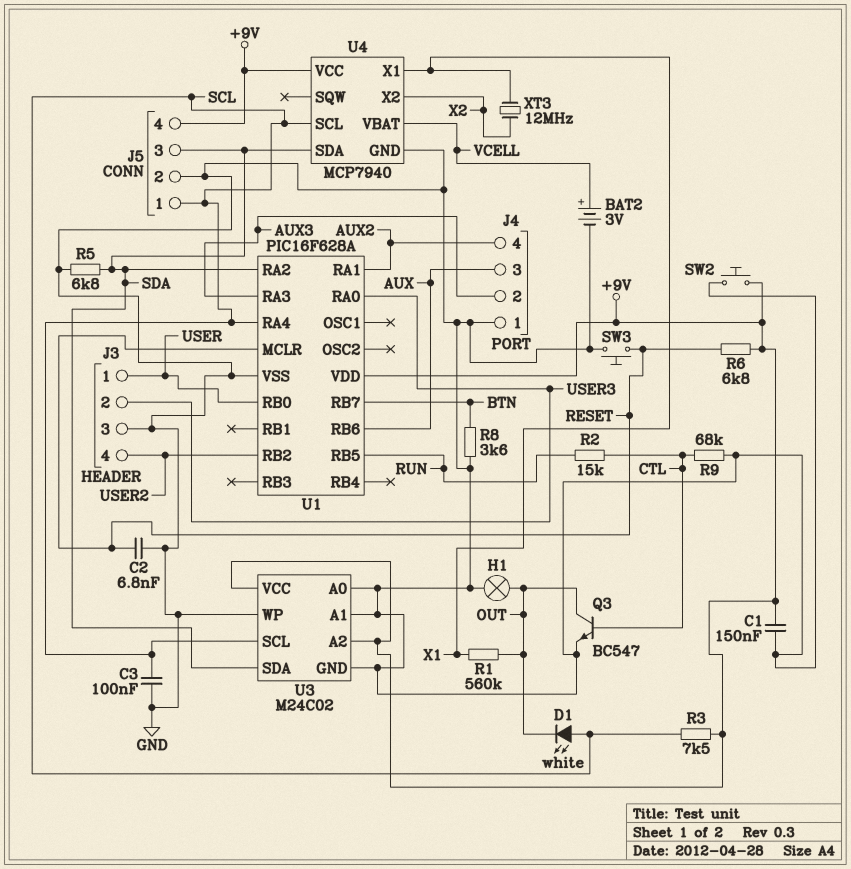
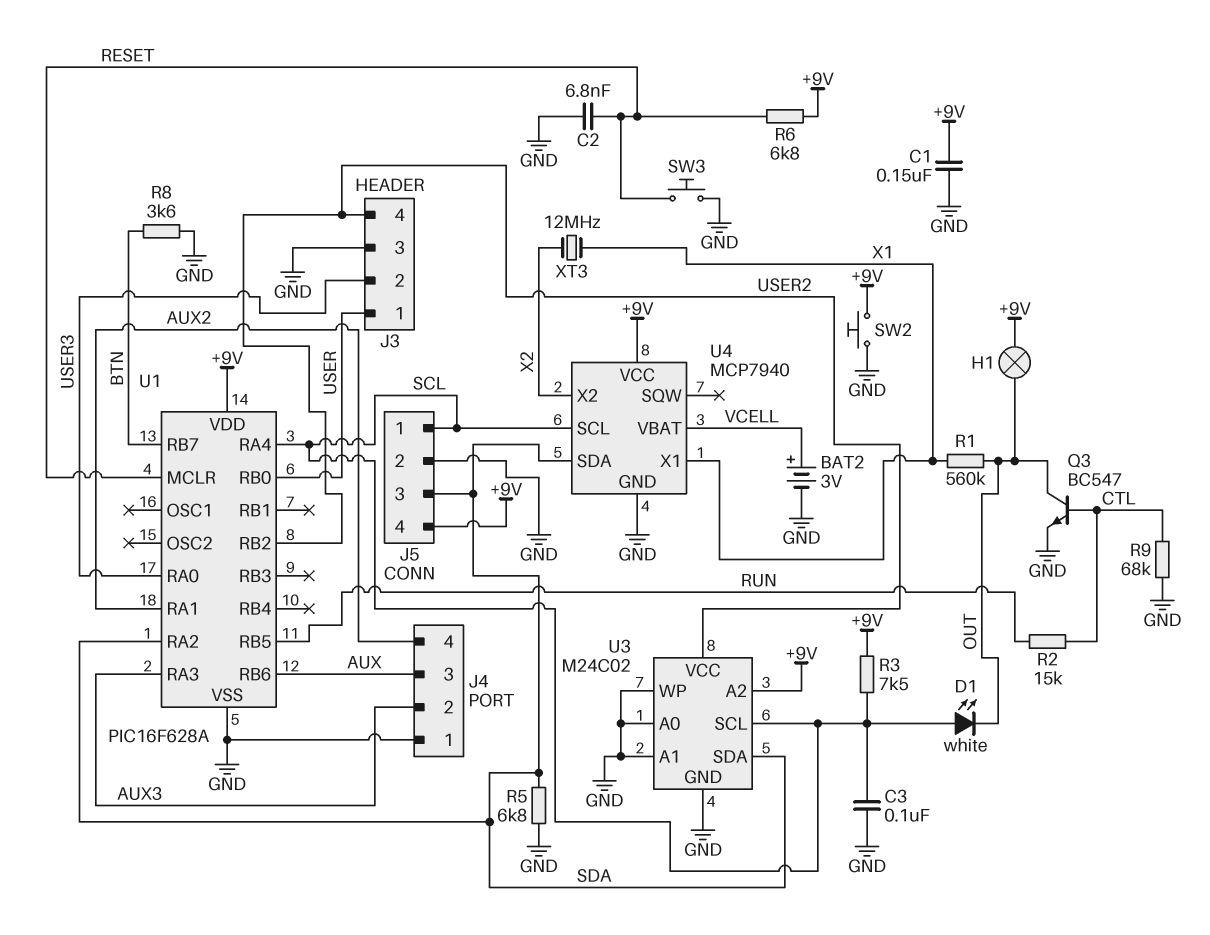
H1: lamp (GND, OUT) -> lamp (+9V, OUT)
U3 pin VCC: +9V -> USER2

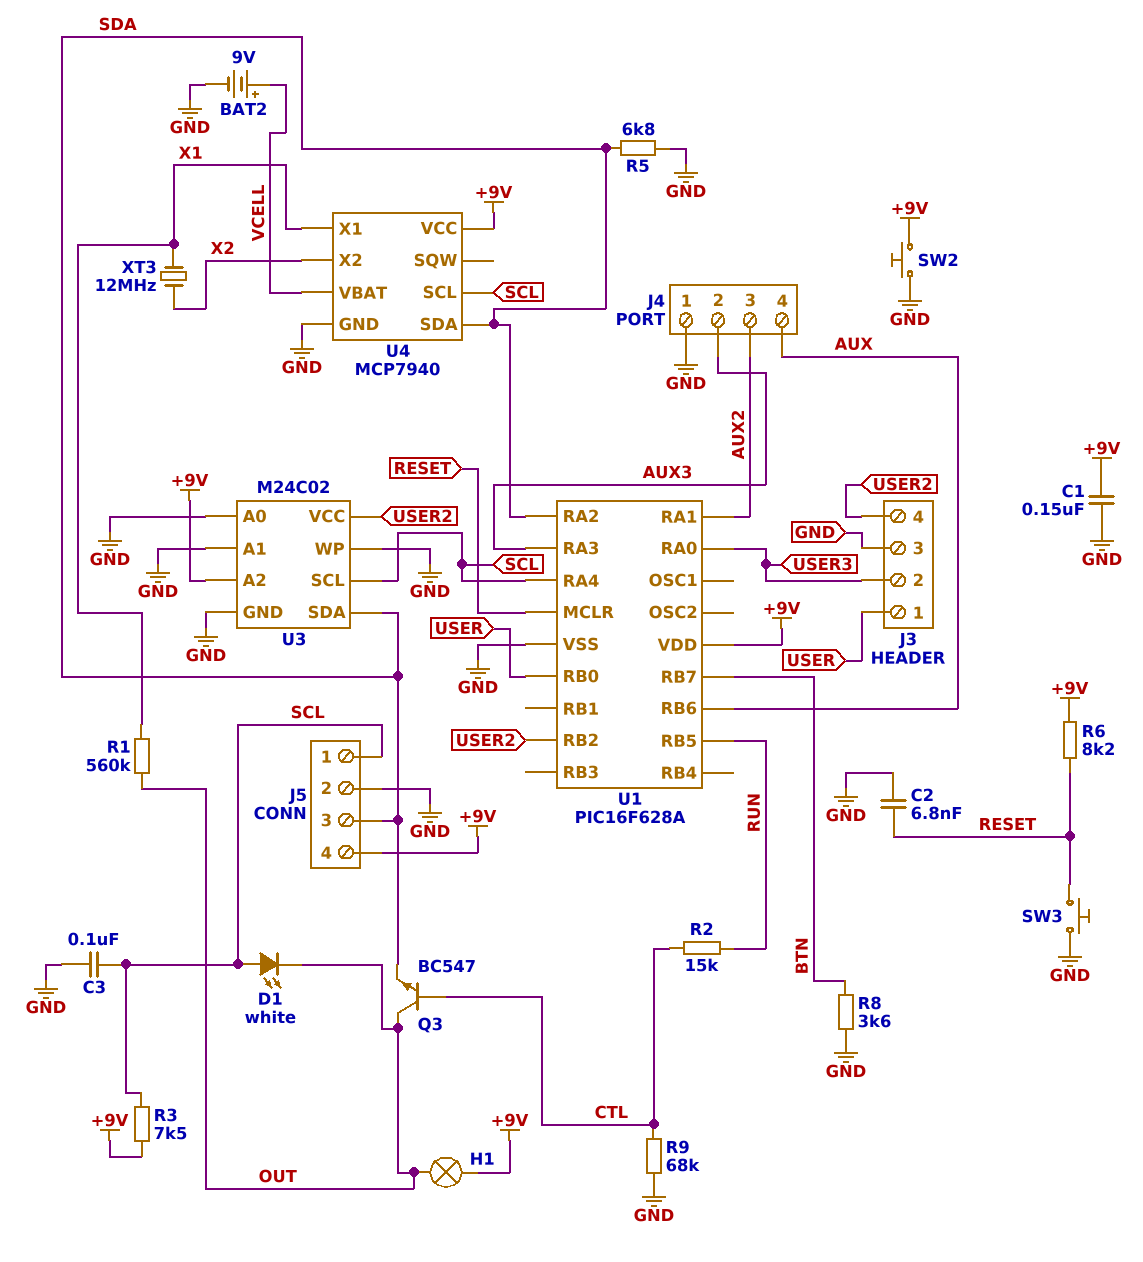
BAT2: 3V (plus VCELL, minus GND) -> 9V (plus VCELL, minus GND)
J4 pin 3: AUX -> AUX2
J4 pin 4: AUX2 -> AUX
Q3: NPN BC547 (B CTL, C OUT, E GND) -> NPN BC547 (B CTL, C OUT, E SDA)
R6: 6.8k (+9V, RESET) -> 8.2k (+9V, RESET)

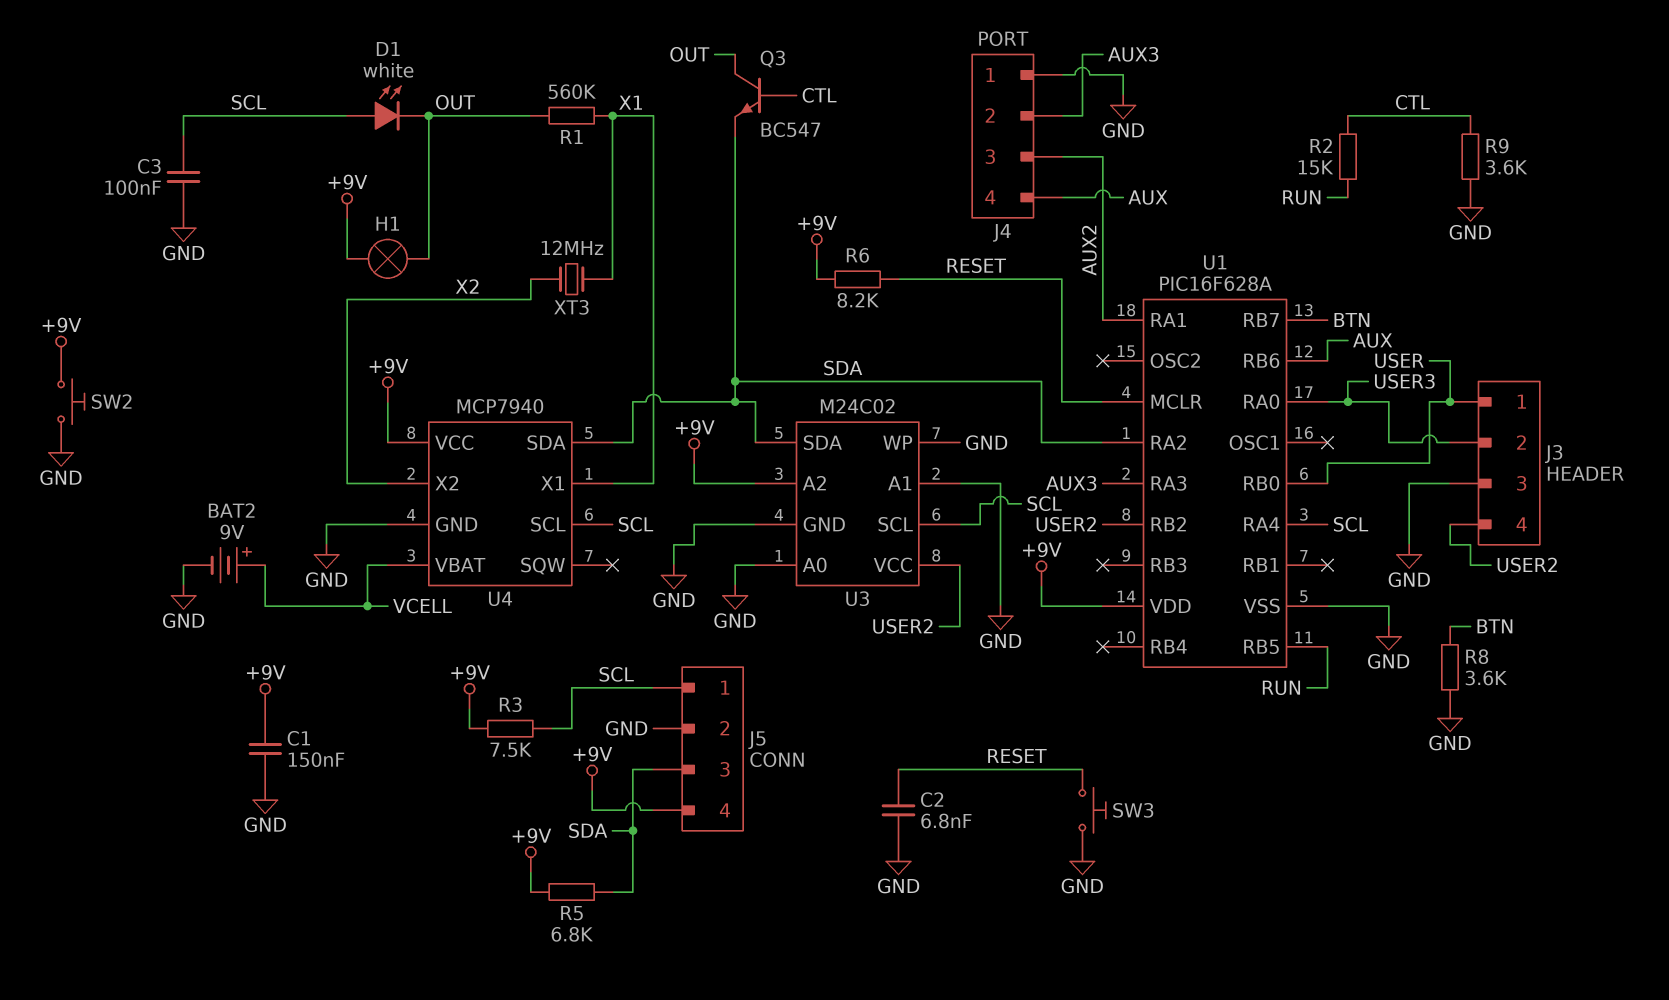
R5: 6.8k (GND, SDA) -> 6.8k (+9V, SDA)
R9: 68k (CTL, GND) -> 3.6k (CTL, GND)

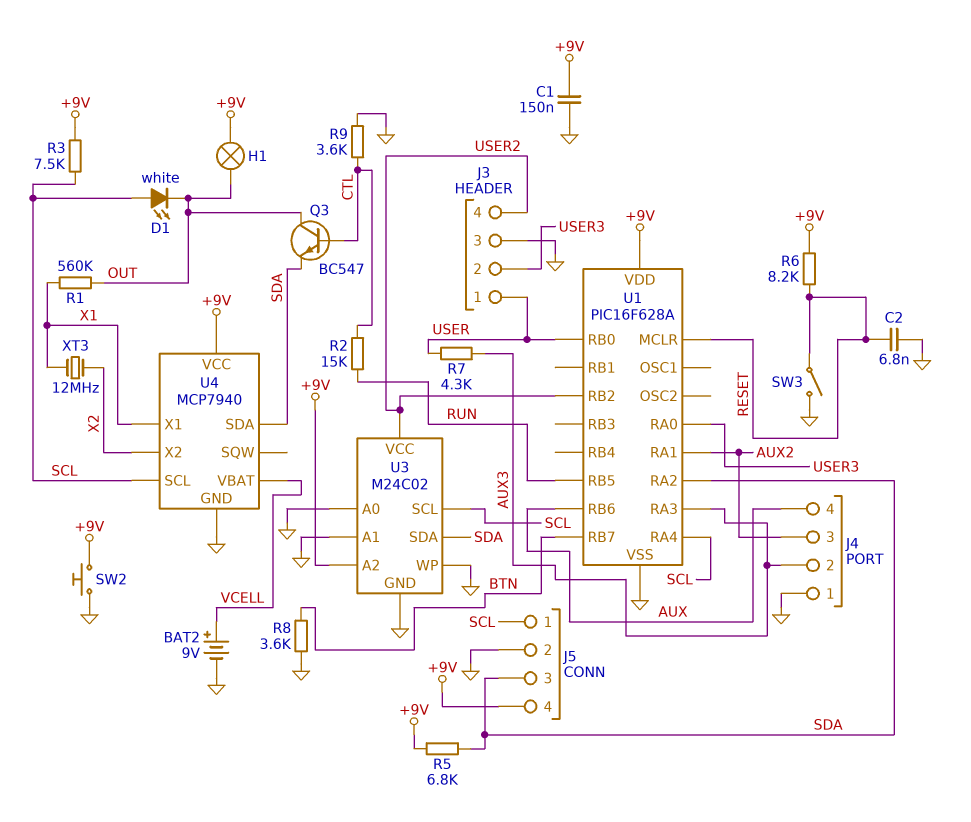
C3: 100nF (GND, SCL) -> none
R7: none -> 4.3k (AUX3, USER)
SW3: button (GND, RESET) -> switch (GND, RESET)

